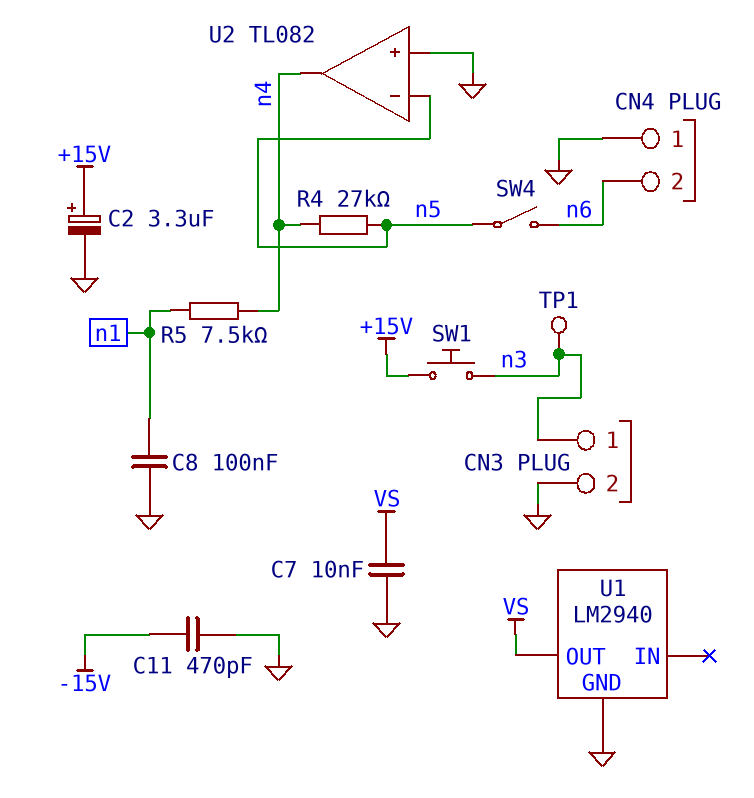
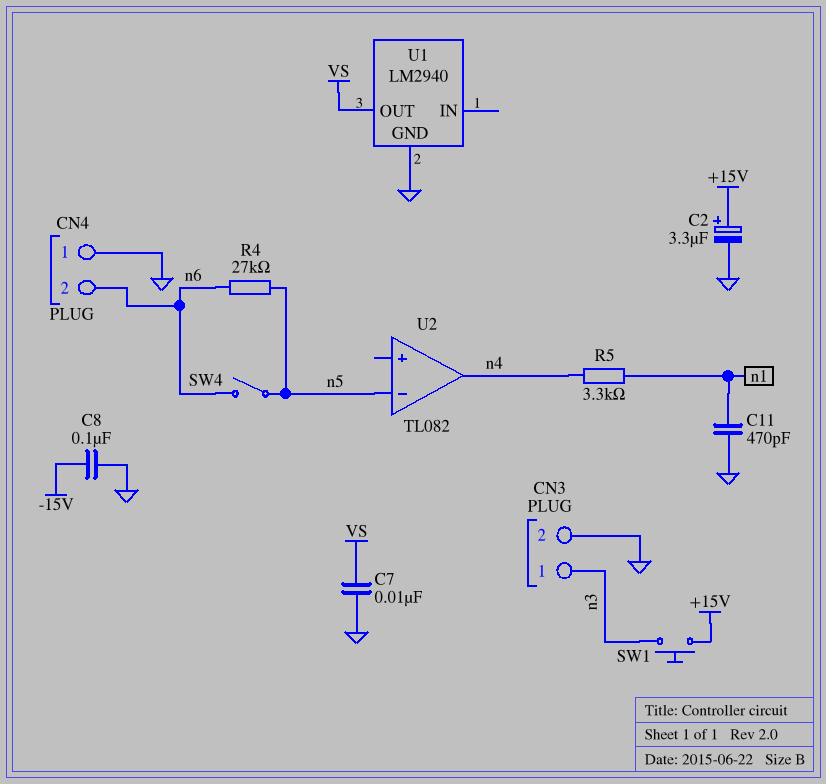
C8: 100nF (GND, n1) -> 100nF (-15V, GND)
C11: 470pF (-15V, GND) -> 470pF (GND, n1)
R4: 27k (n4, n5) -> 27k (n5, n6)
R5: 7.5k (n1, n4) -> 3.3k (n1, n4)
TP1: test point (n3) -> none
U2 pin in+: GND -> none

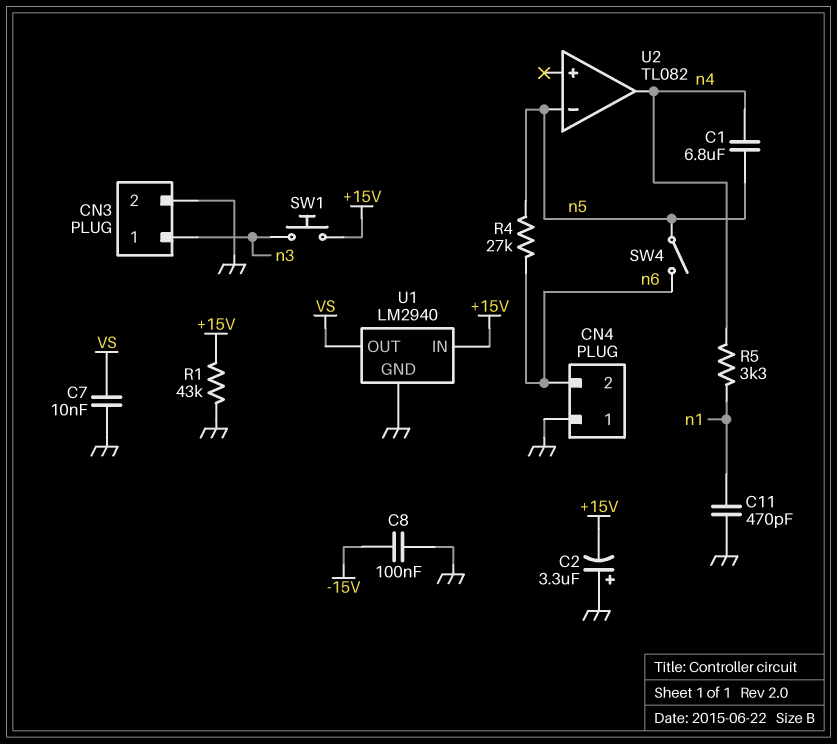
C1: none -> 6.8uF (n4, n5)
C2: 3.3uF (plus +15V, minus GND) -> 3.3uF (plus GND, minus +15V)
R1: none -> 43k (+15V, GND)
U1 pin IN: none -> +15V

